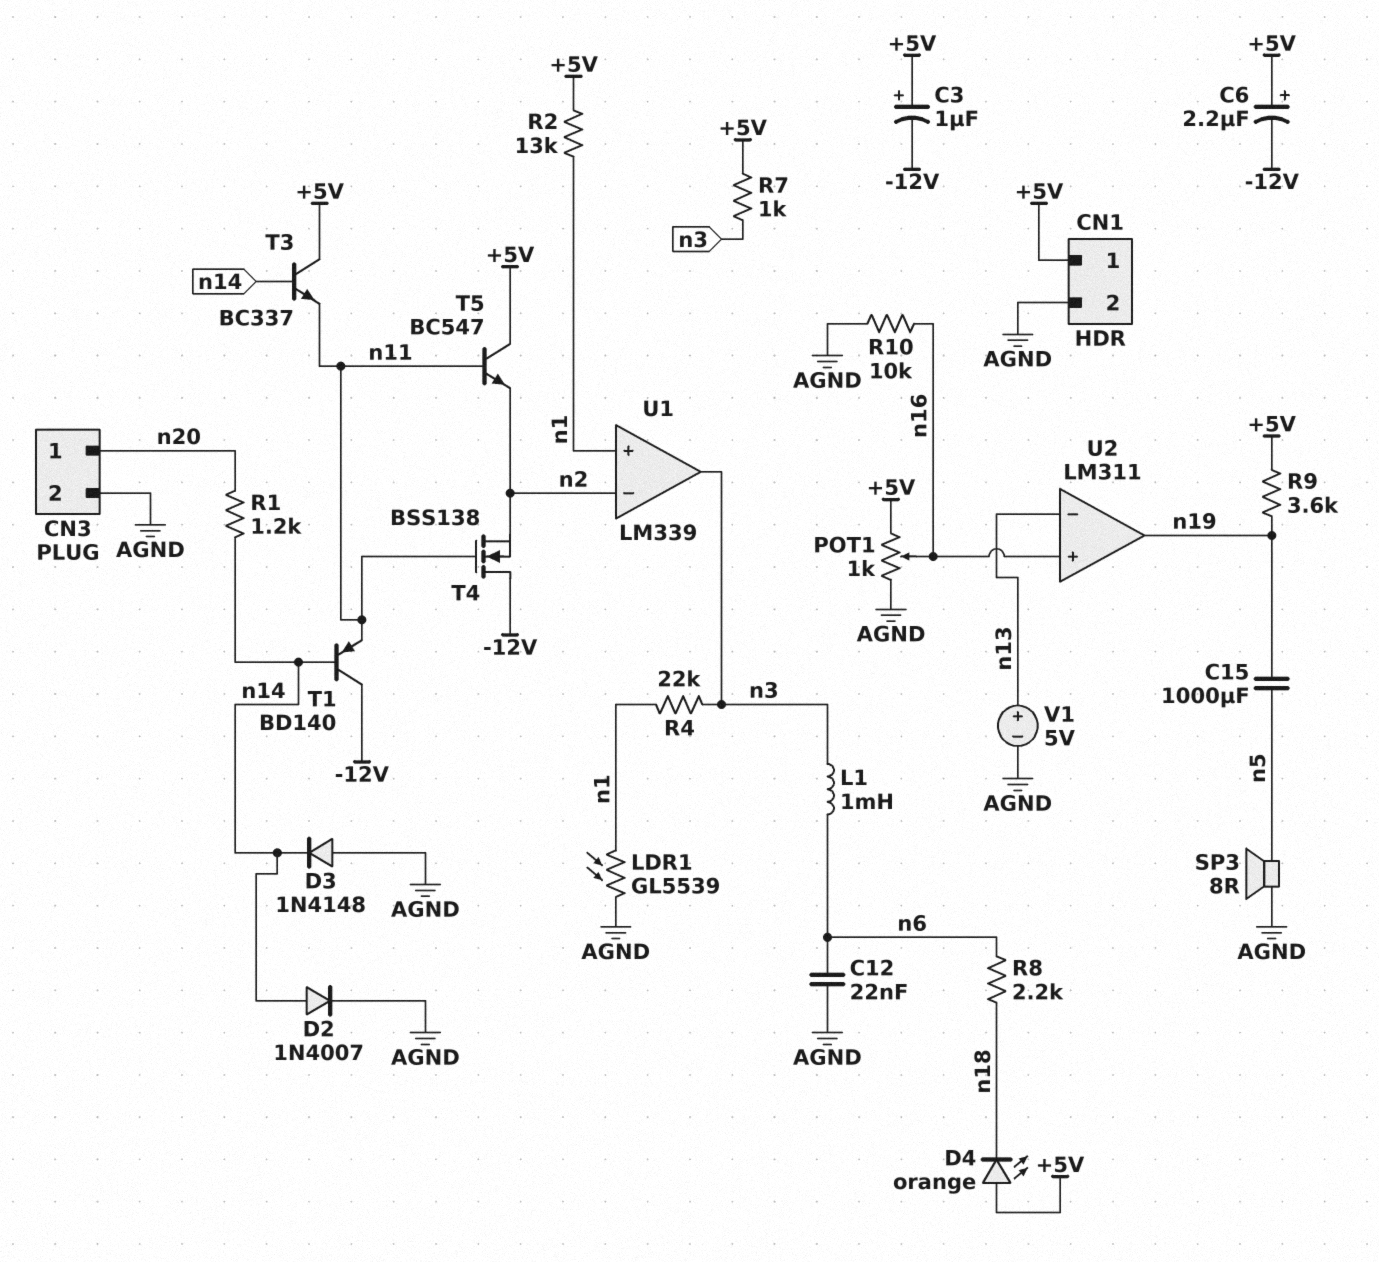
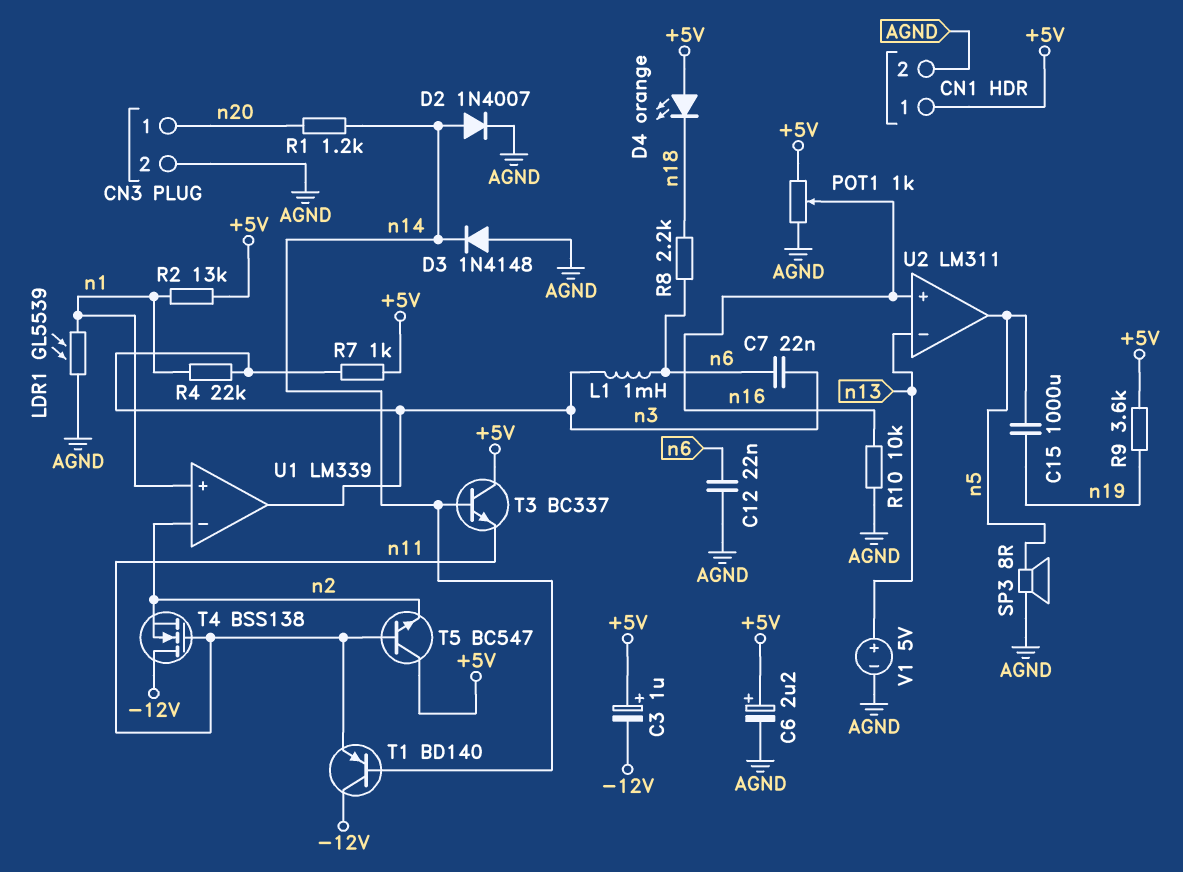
C6: 2.2uF (plus +5V, minus -12V) -> 2.2uF (plus +5V, minus AGND)
C7: none -> 22nF (n3, n6)
U2 pin out: n19 -> n5

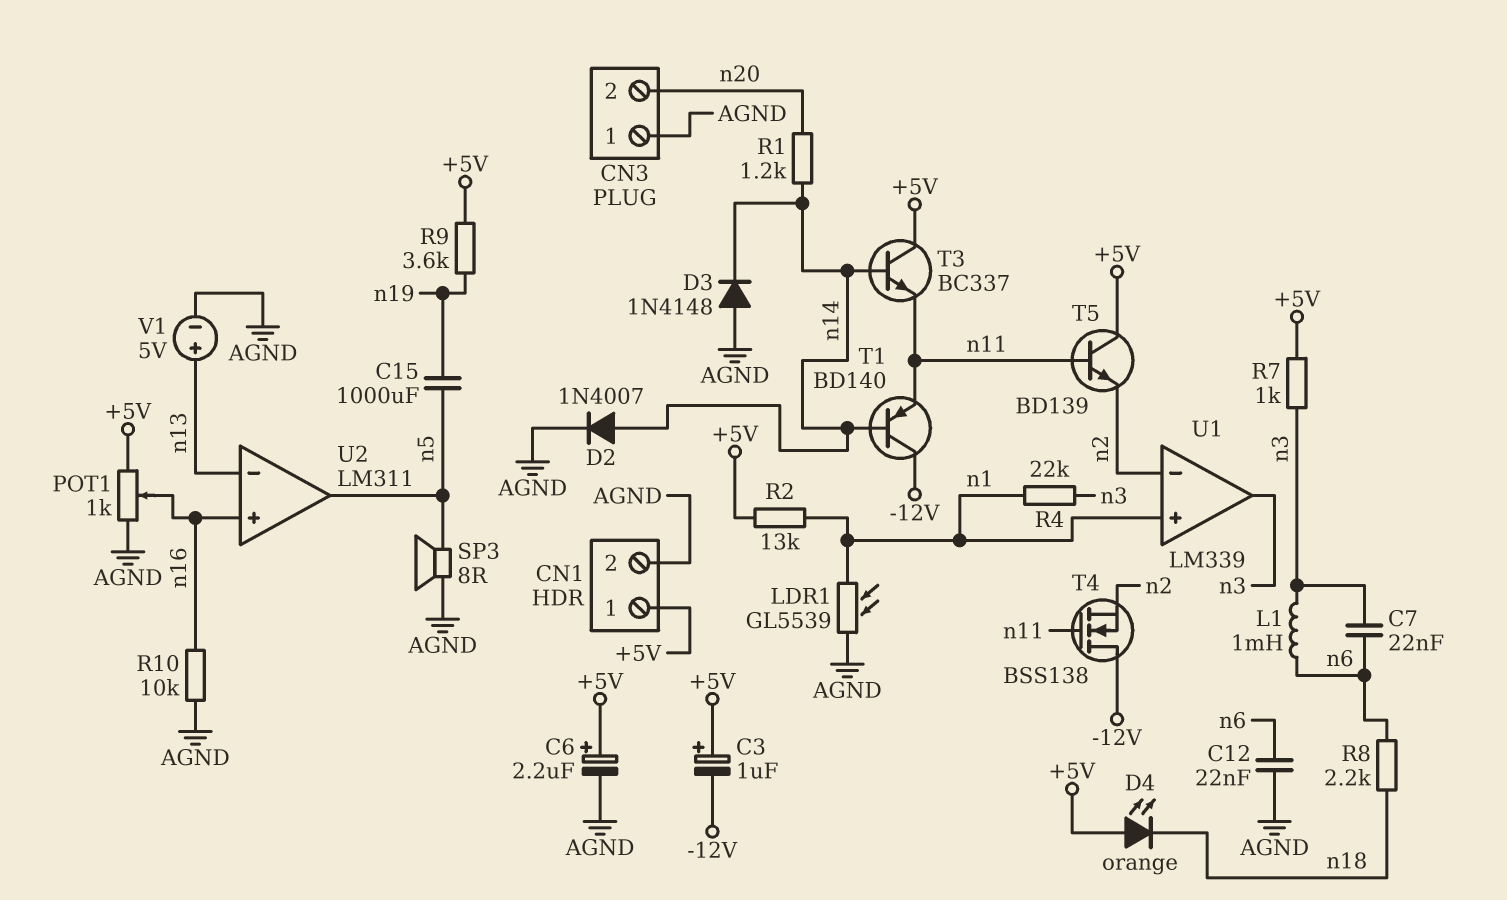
CN3 pin 1: n20 -> AGND
CN3 pin 2: AGND -> n20
T5: NPN BC547 (B n11, C +5V, E n2) -> NPN BD139 (B n11, C +5V, E n2)

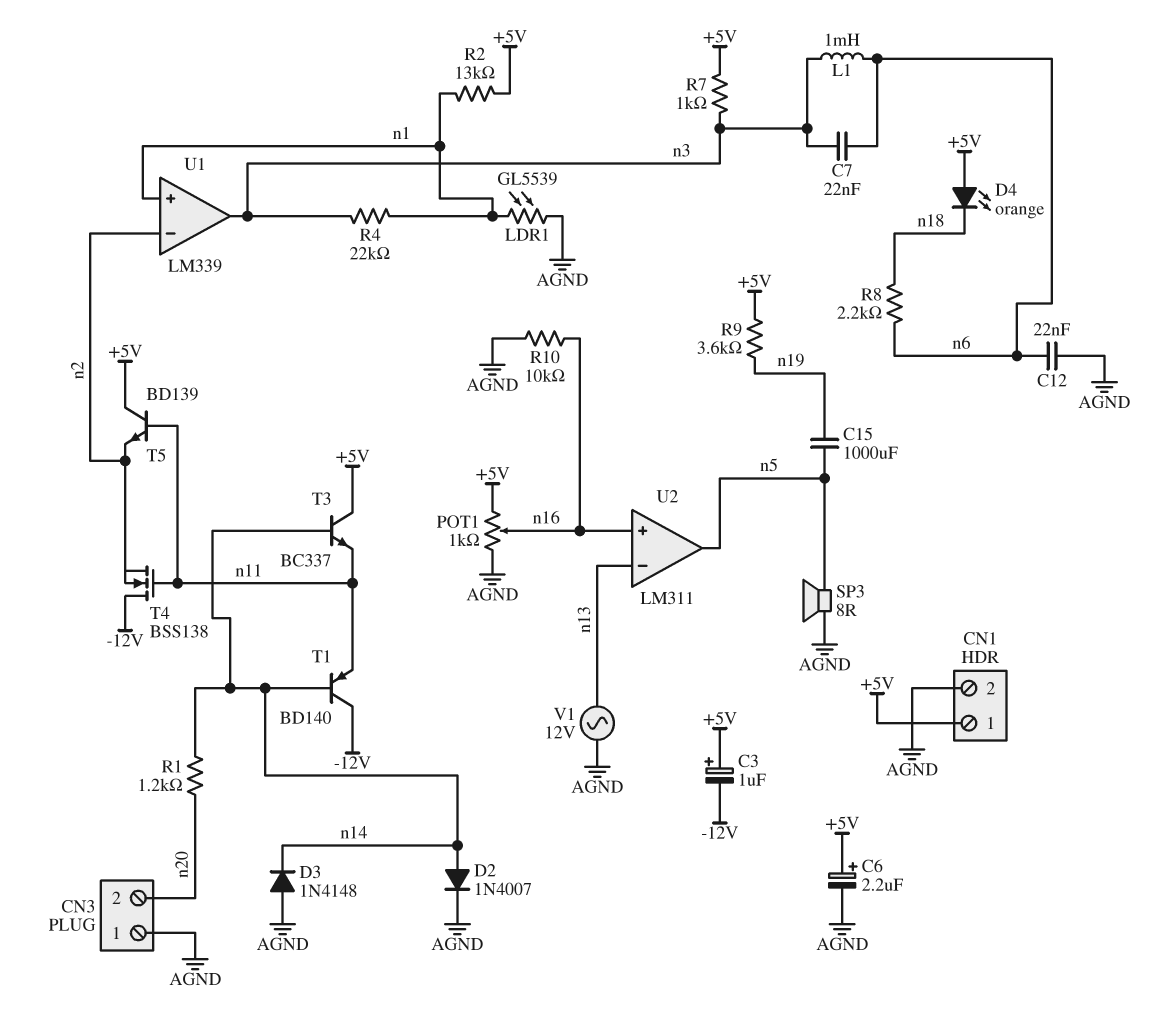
V1: 5V (plus n13, minus AGND) -> AC 12V (AGND, n13)

